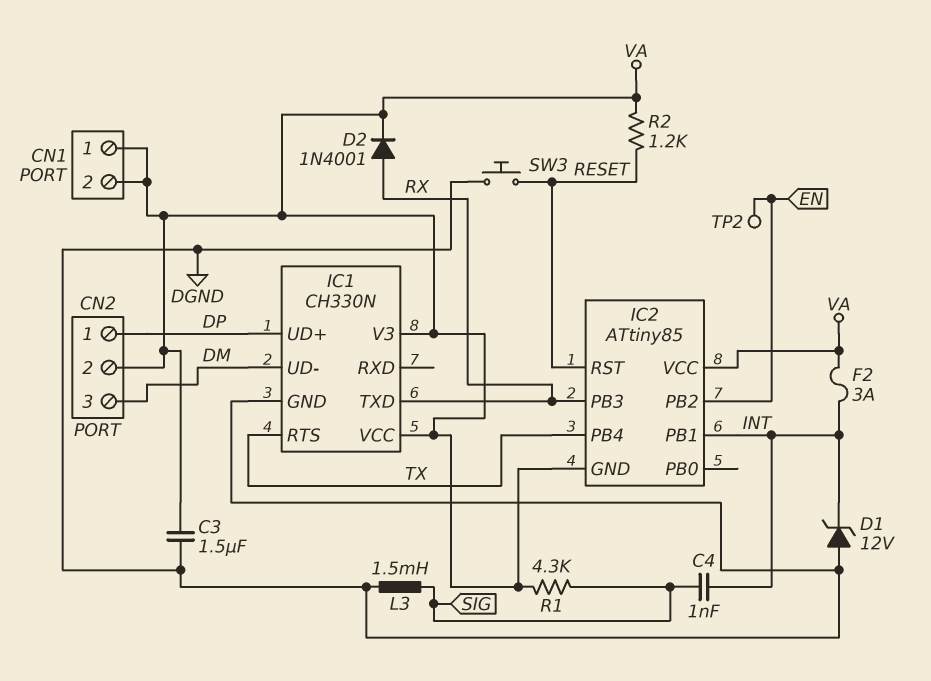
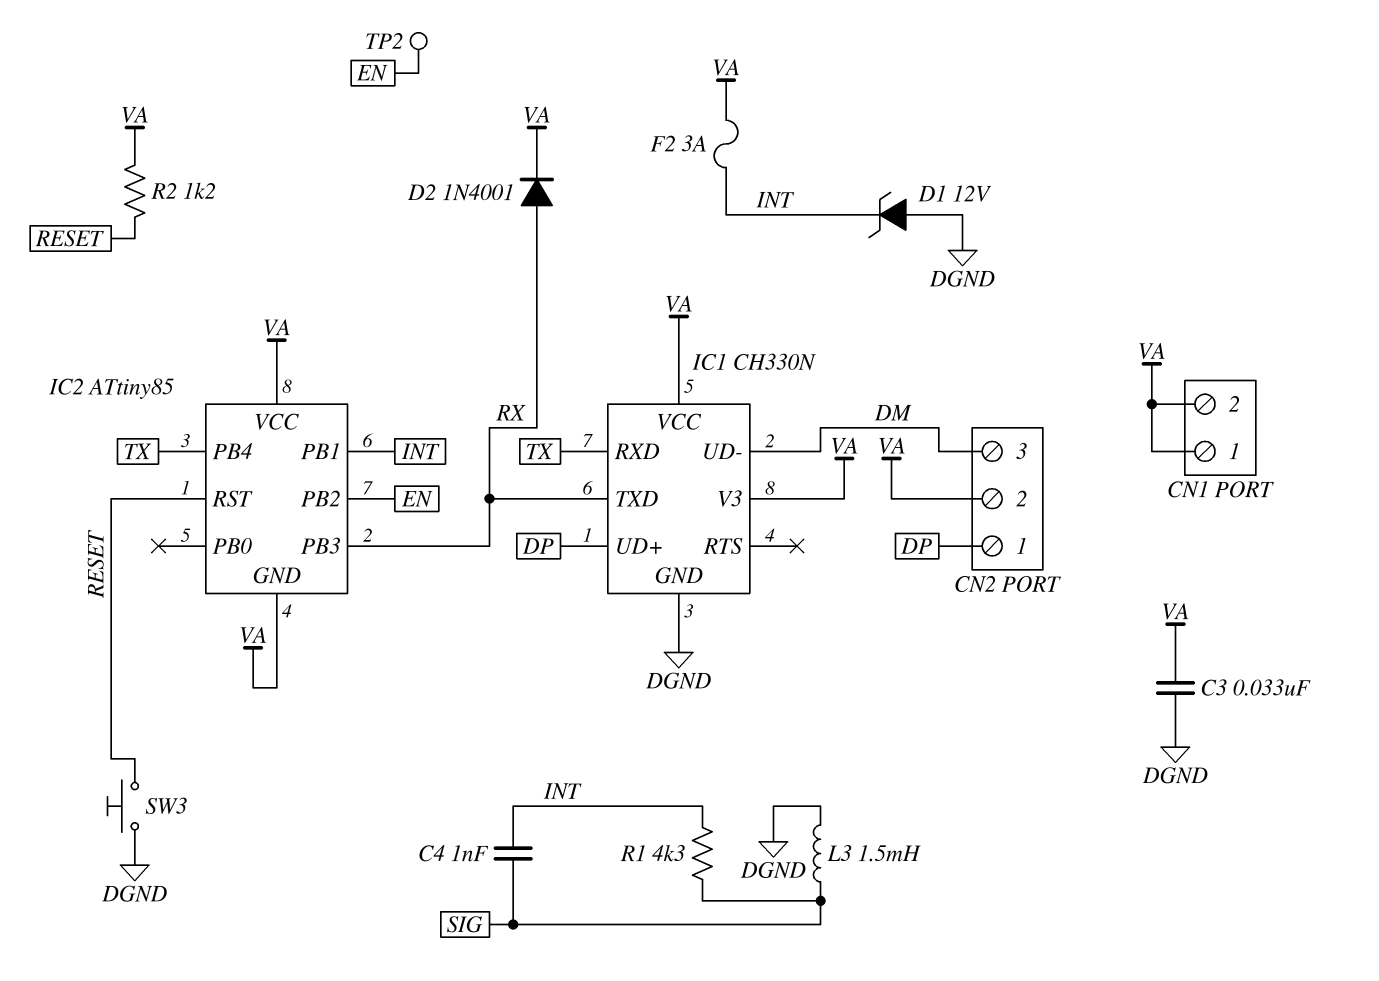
C3: 1.5uF (DGND, VA) -> 33nF (DGND, VA)
IC1 pin RTS: TX -> none
IC1 pin RXD: none -> TX
R1: 4.3k (SIG, VA) -> 4.3k (INT, SIG)

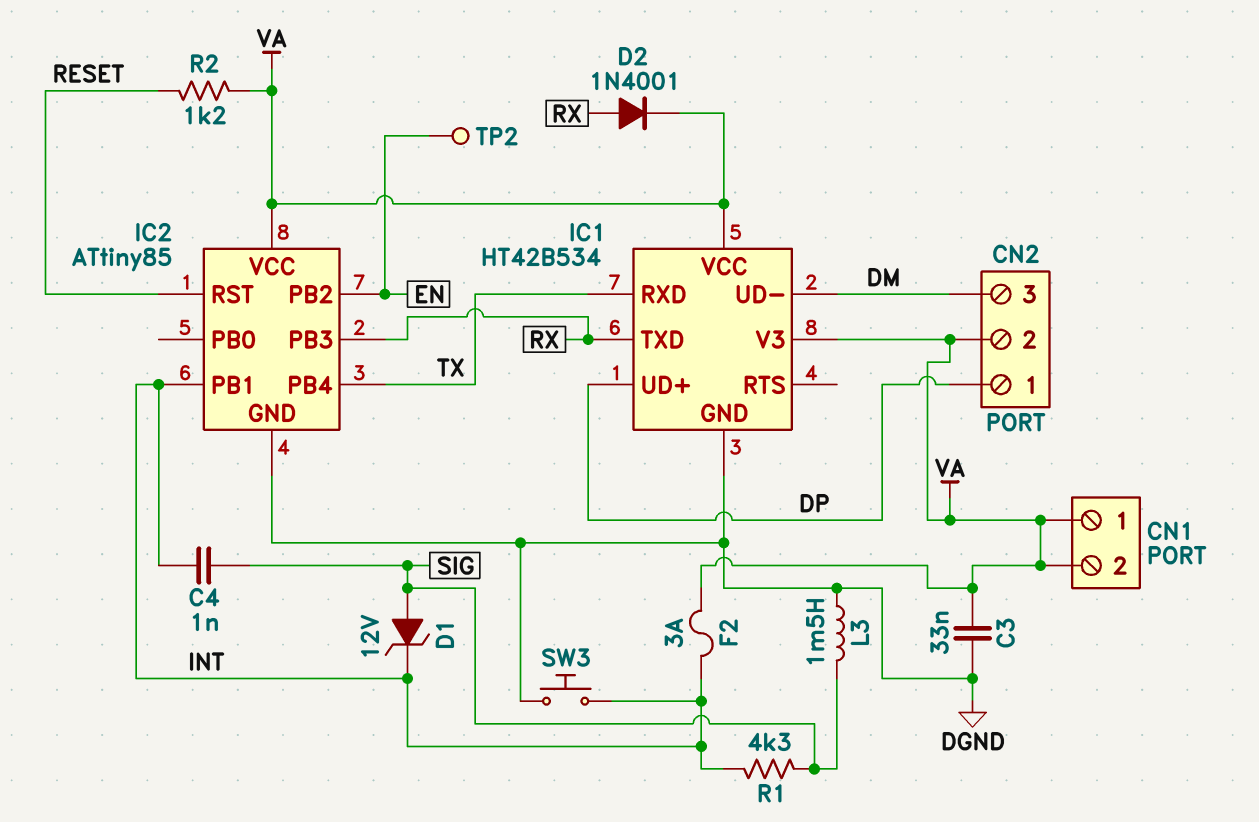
D1: zener 12V (A DGND, K INT) -> zener 12V (A SIG, K INT)
IC1: CH330N -> HT42B534
IC2 pin GND: VA -> DGND
SW3: button (DGND, RESET) -> button (DGND, INT)

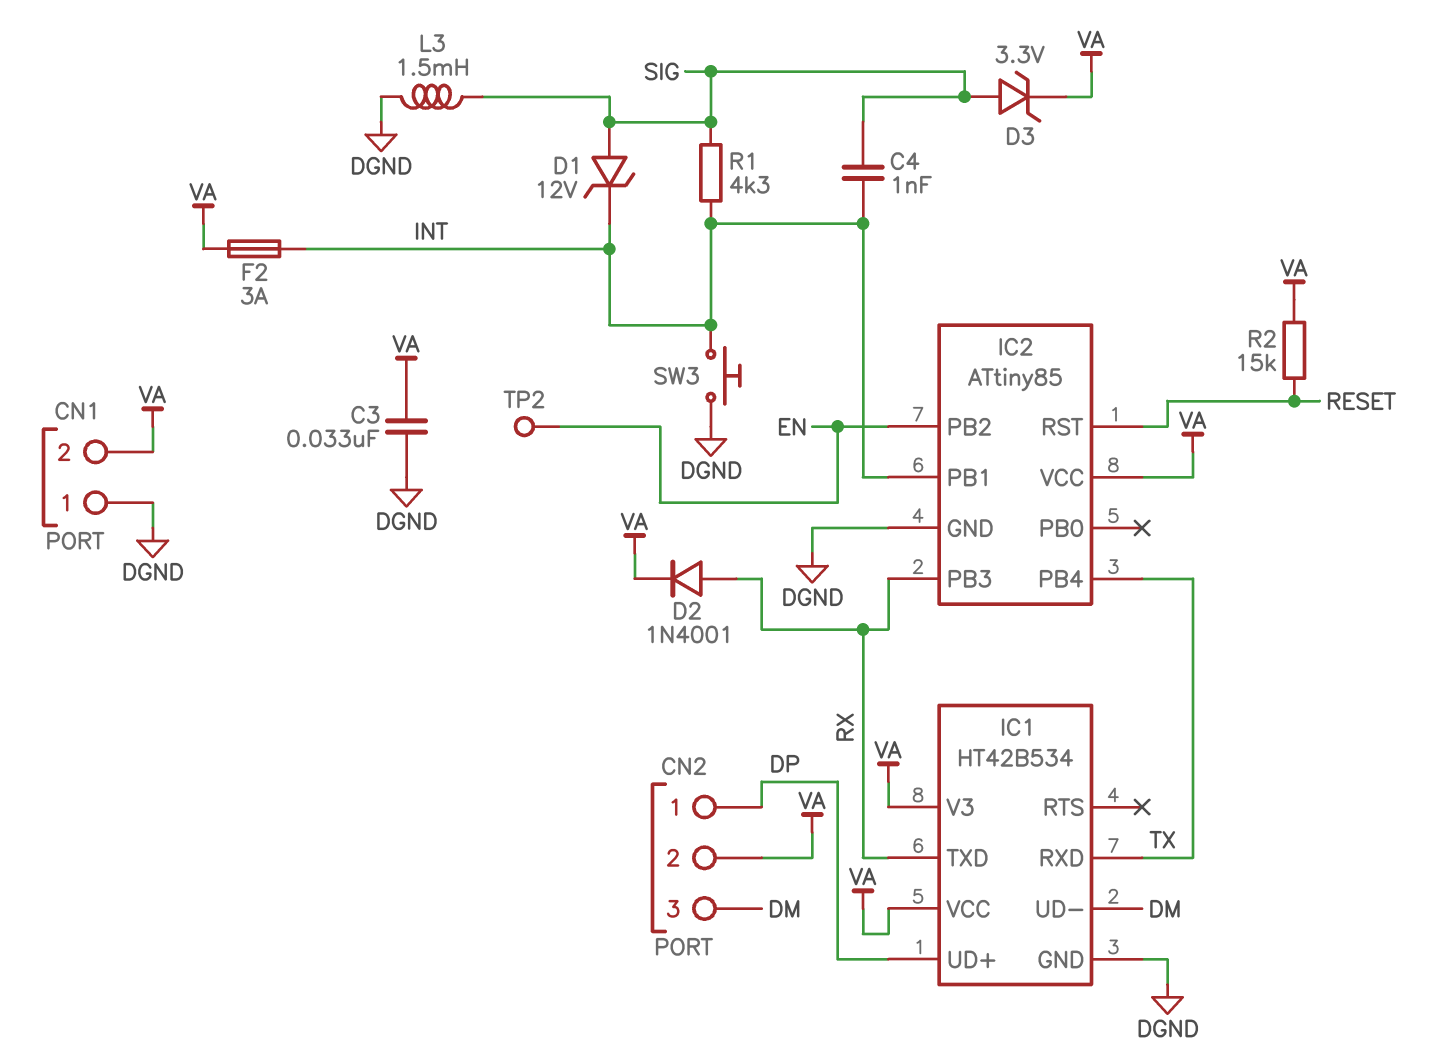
CN1 pin 1: VA -> DGND
D3: none -> zener 3.3V (A SIG, K VA)
R2: 1.2k (RESET, VA) -> 15k (RESET, VA)

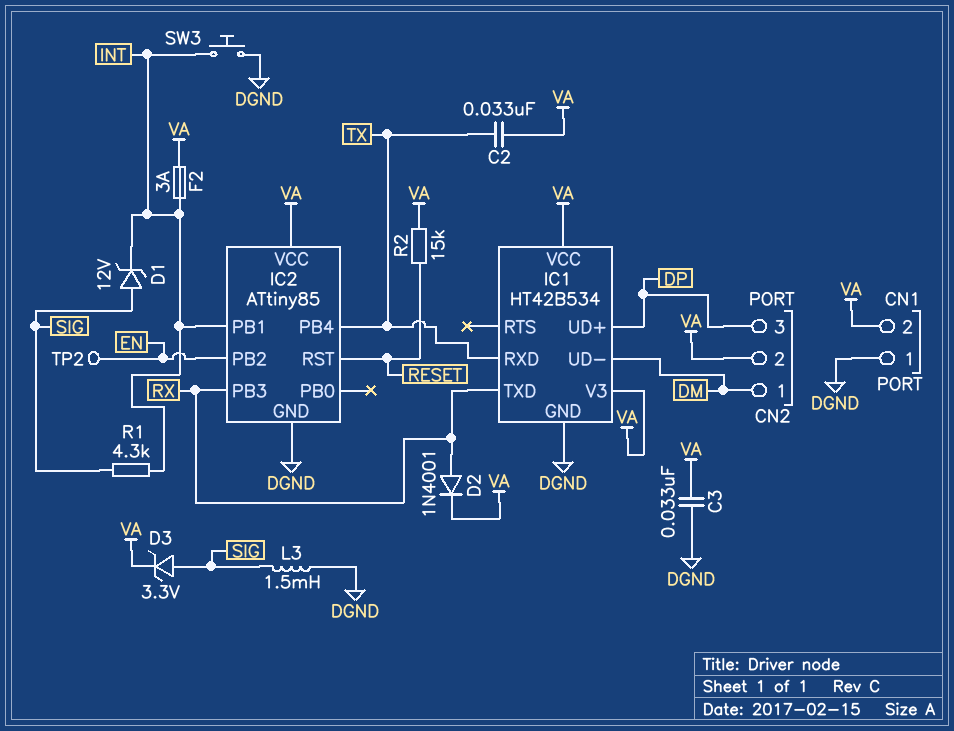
C2: none -> 33nF (TX, VA)
C4: 1nF (INT, SIG) -> none
CN2 pin 1: DP -> DM
CN2 pin 3: DM -> DP

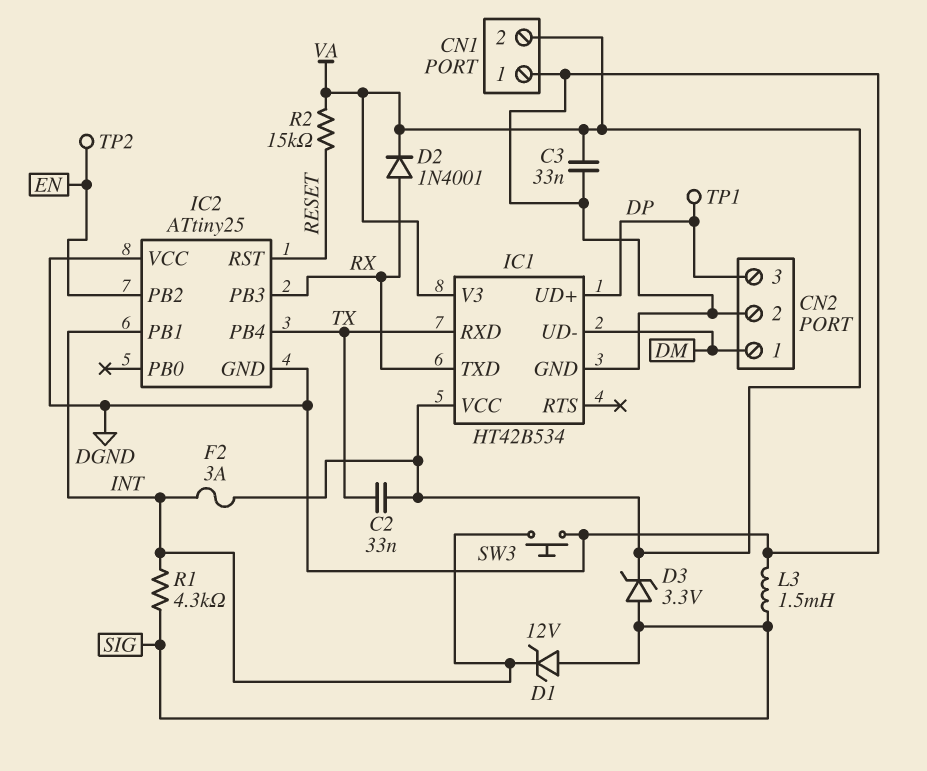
CN2 pin 2: VA -> DGND
IC2: ATtiny85 -> ATtiny25
IC2 pin VCC: VA -> DGND
TP1: none -> test point (DP)

